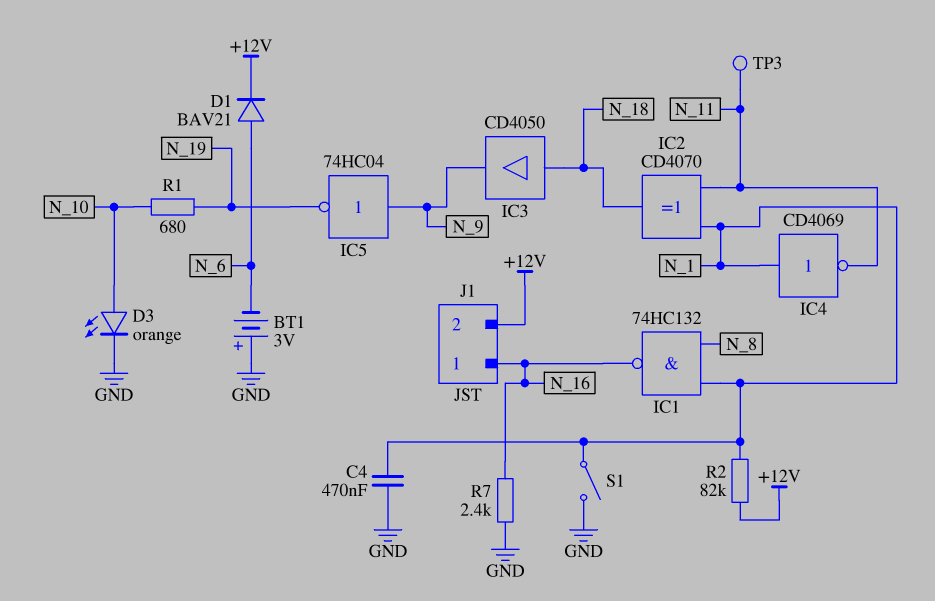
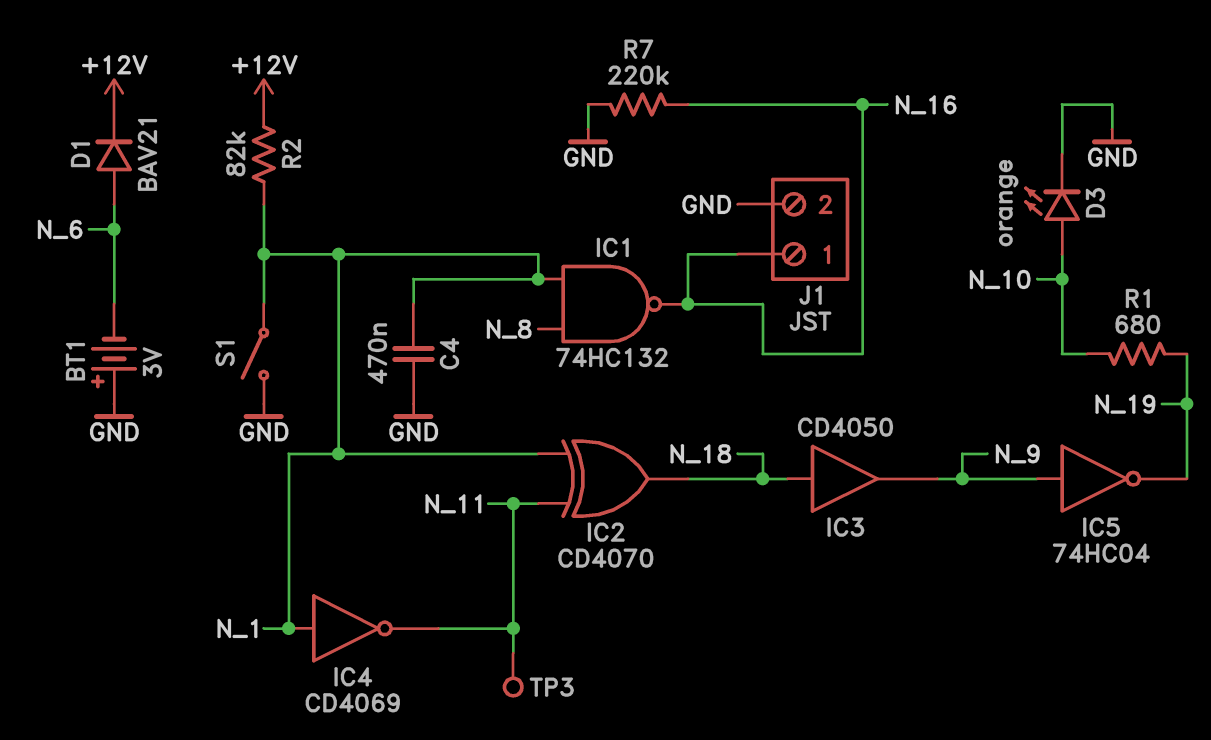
J1 pin 2: +12V -> GND
R7: 2.4k (GND, N_16) -> 220k (GND, N_16)

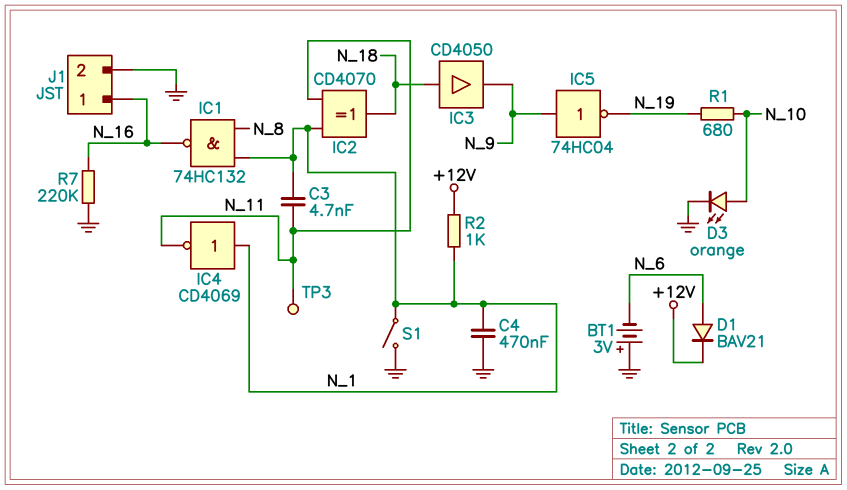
C3: none -> 4.7nF (N_1, N_11)
R2: 82k (+12V, N_1) -> 1k (+12V, N_1)

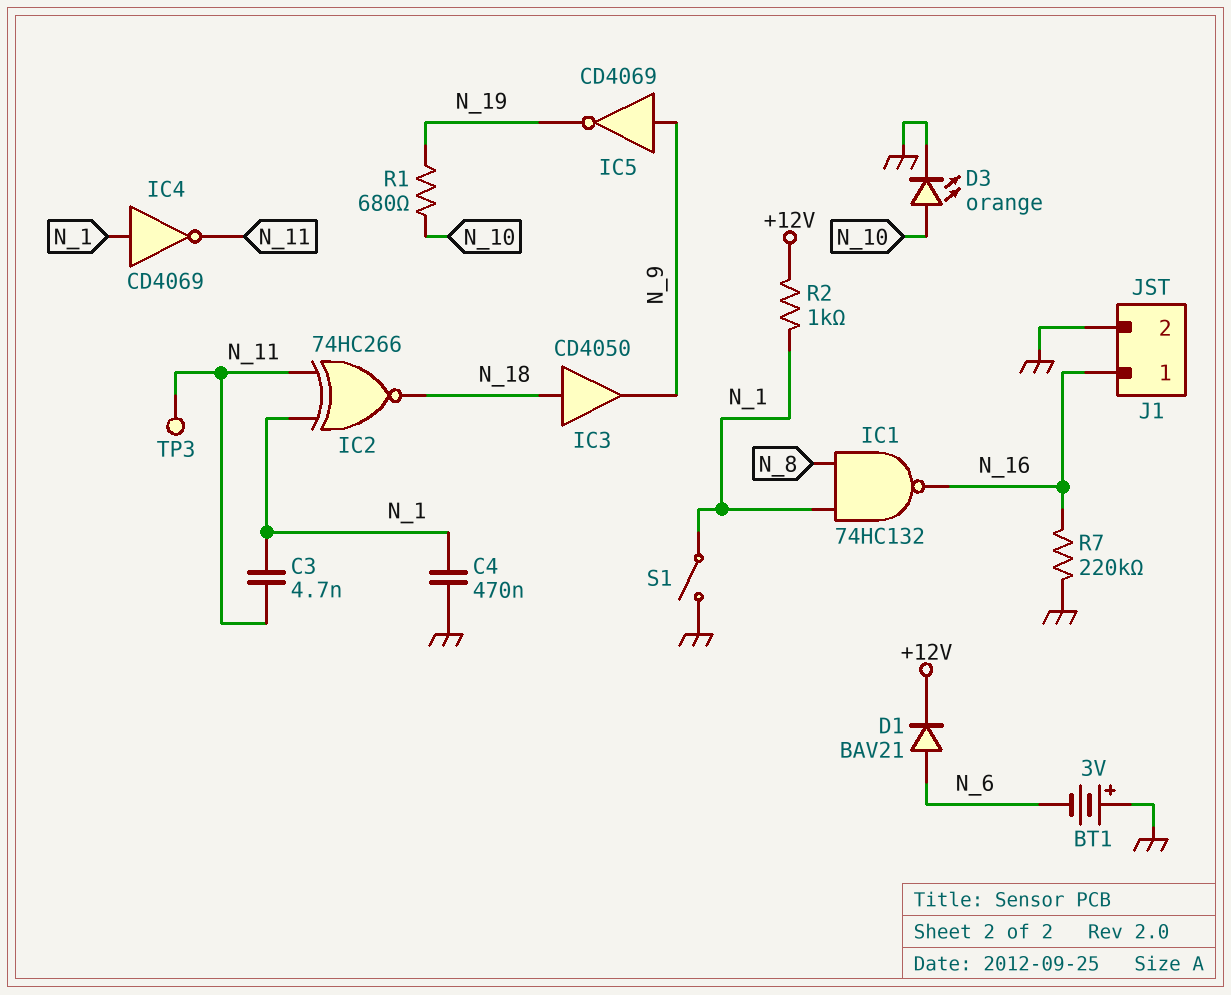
IC2: XOR CD4070 (in N_1, in N_11, out N_18) -> XNOR 74HC266 (in N_1, in N_11, out N_18)
IC5: NOT 74HC04 (in N_9, out N_19) -> NOT CD4069 (in N_9, out N_19)

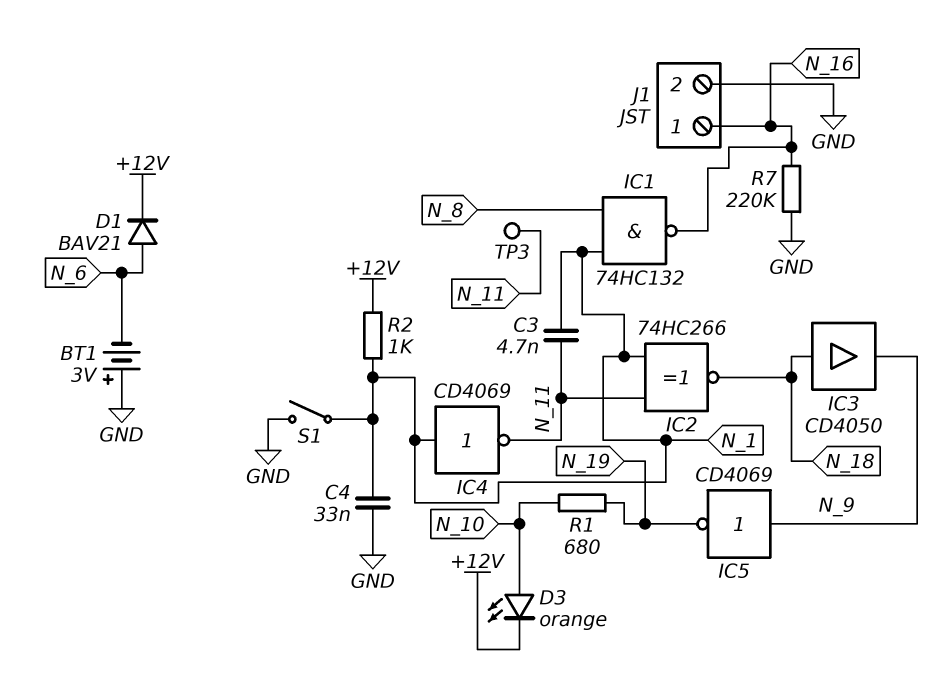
C4: 470nF (GND, N_1) -> 33nF (GND, N_1)
D3: LED orange (A N_10, K GND) -> LED orange (A N_10, K +12V)

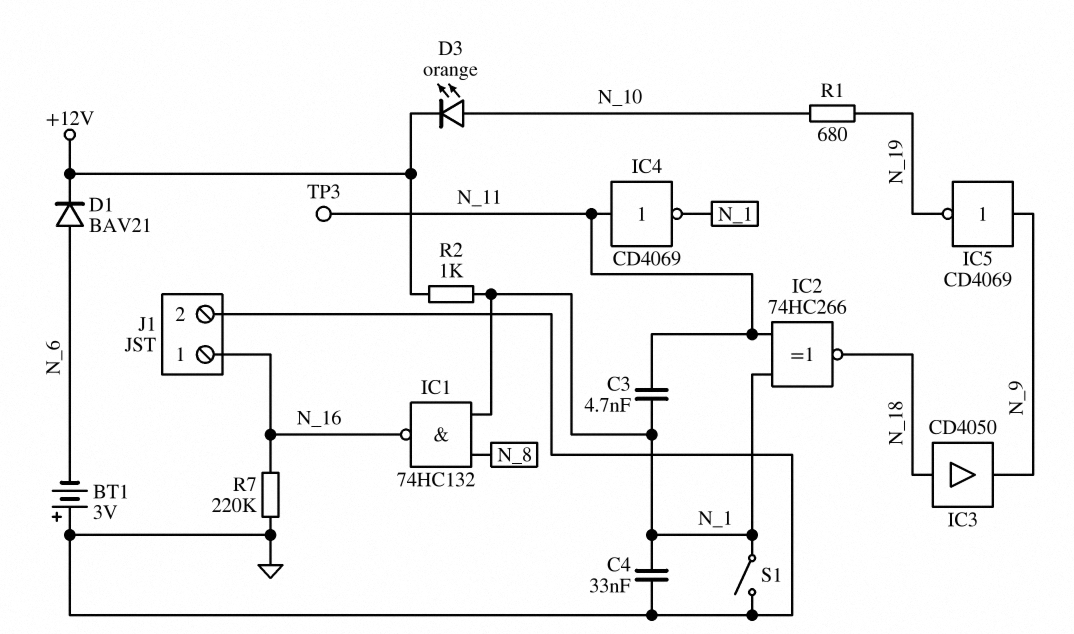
IC4: NOT CD4069 (in N_1, out N_11) -> NOT CD4069 (in N_11, out N_1)

